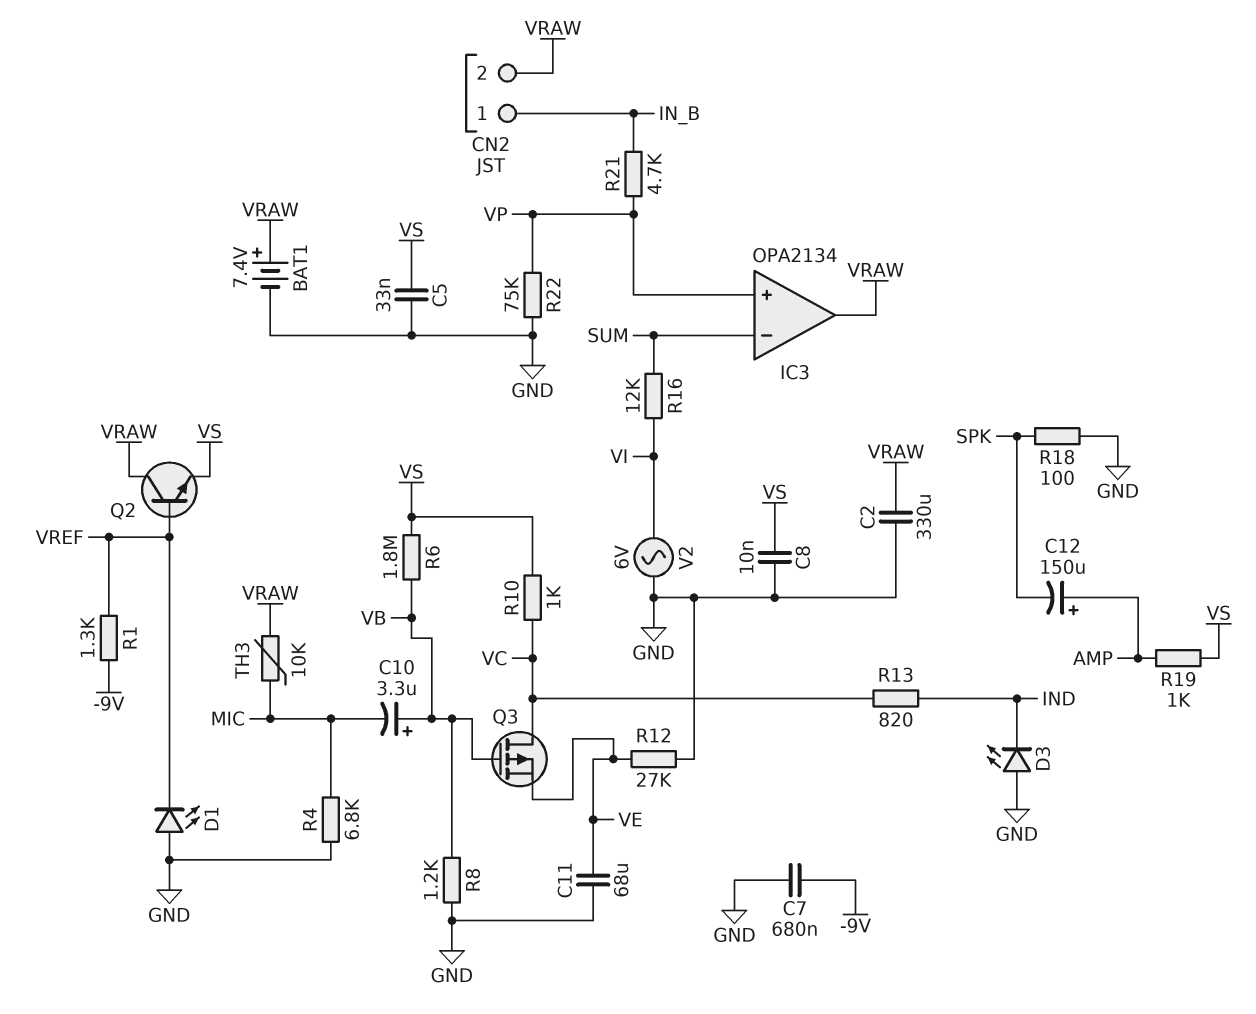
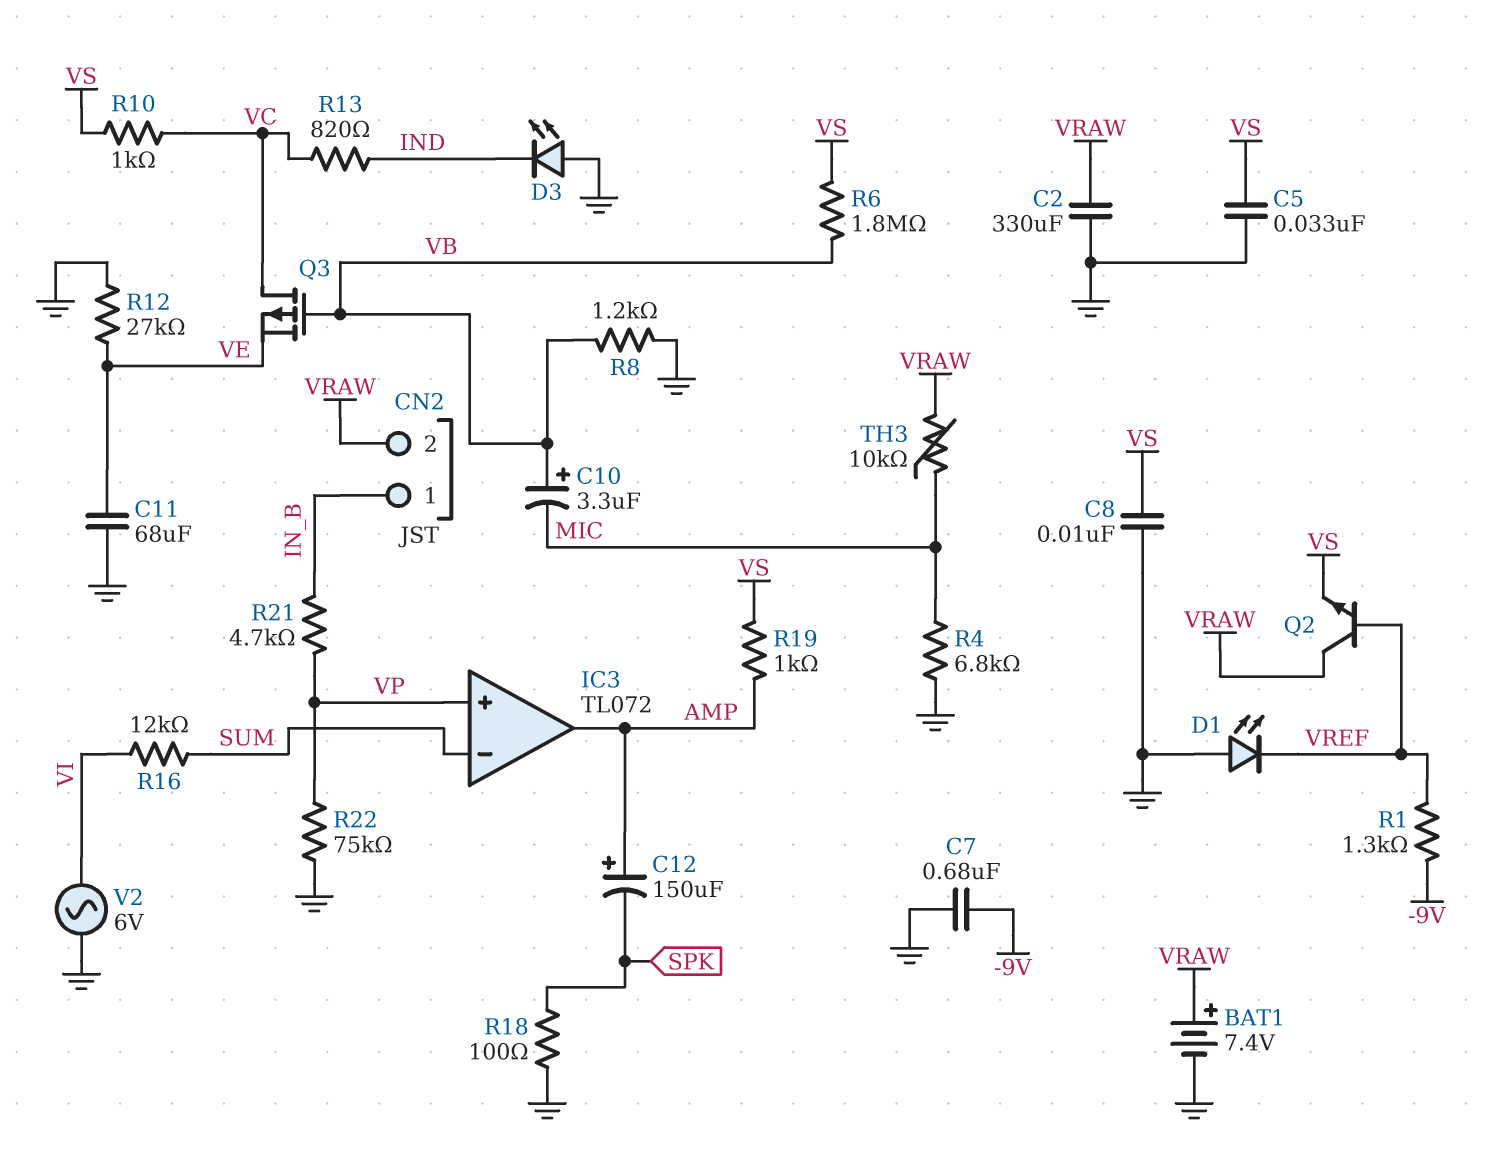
IC3: OPA2134 -> TL072
IC3 pin out: VRAW -> AMP

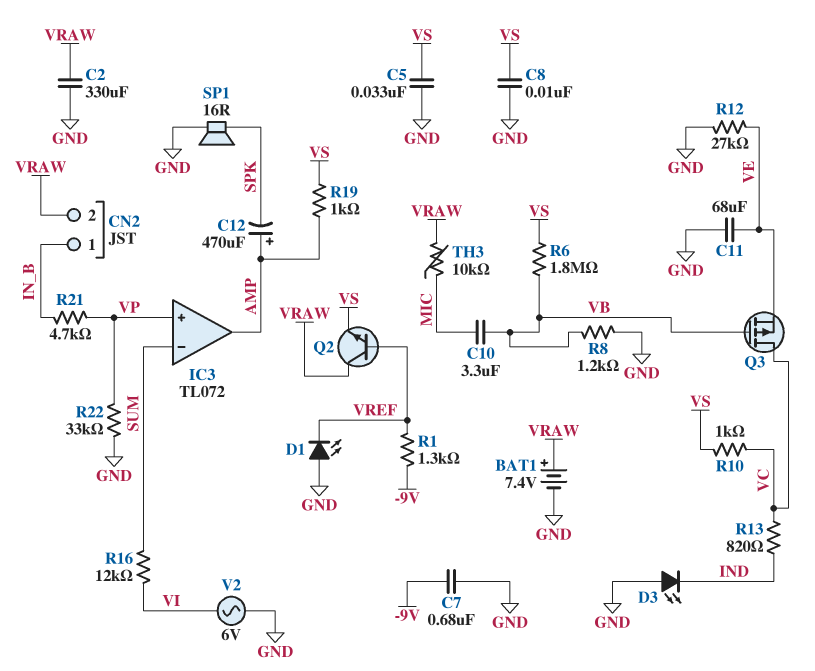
C10: 3.3uF (plus VB, minus MIC) -> 3.3uF (MIC, VB)
C12: 150uF (plus AMP, minus SPK) -> 470uF (plus AMP, minus SPK)
R4: 6.8k (GND, MIC) -> none
R18: 100 (GND, SPK) -> none
R22: 75k (GND, VP) -> 33k (GND, VP)
SP1: none -> speaker 16R (GND, SPK)

